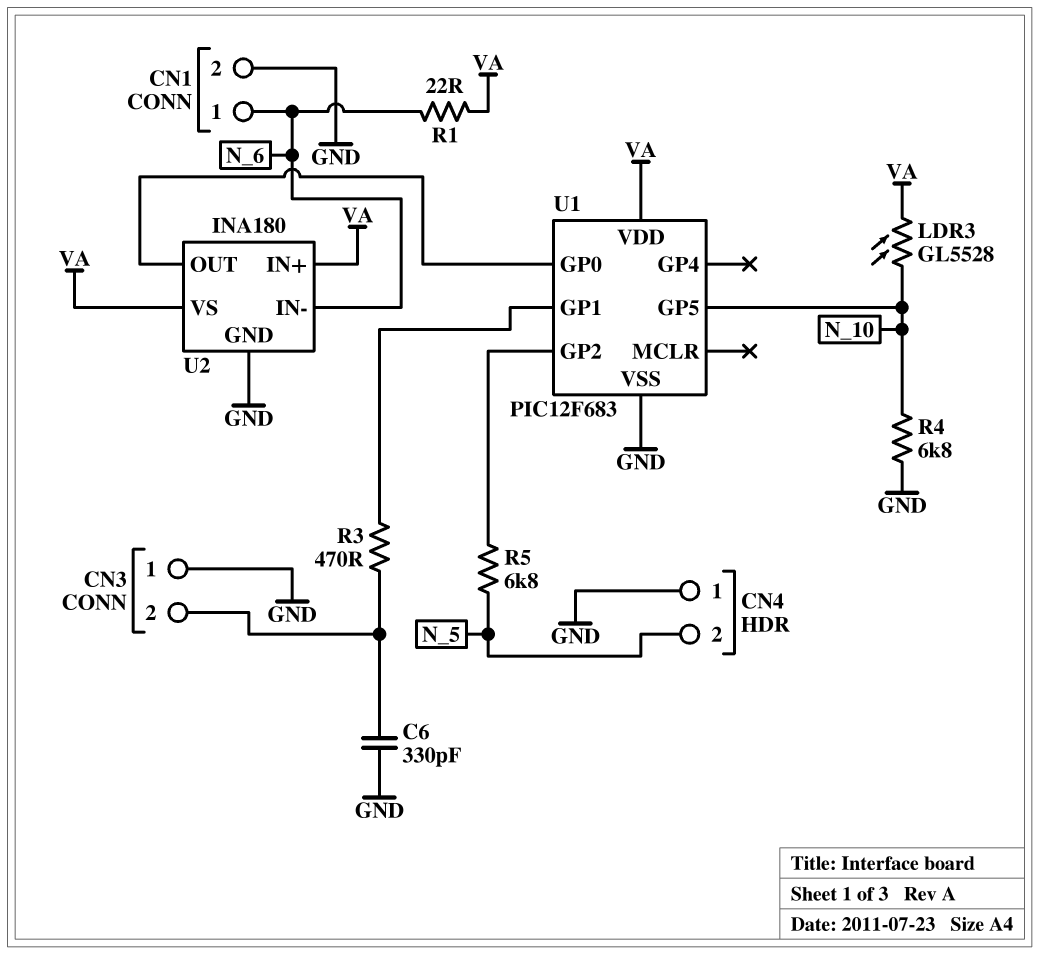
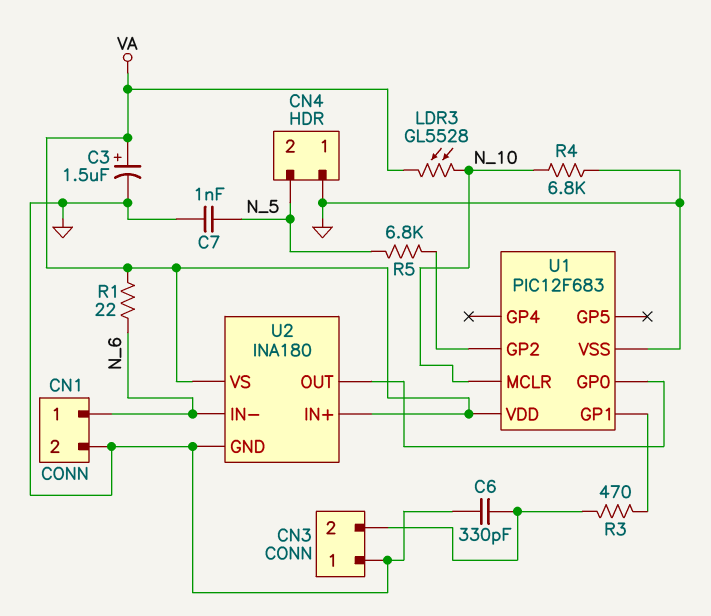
C3: none -> 1.5uF (plus VA, minus GND)
C7: none -> 1nF (GND, N_5)
U1 pin GP5: N_10 -> none
U1 pin MCLR: none -> N_10

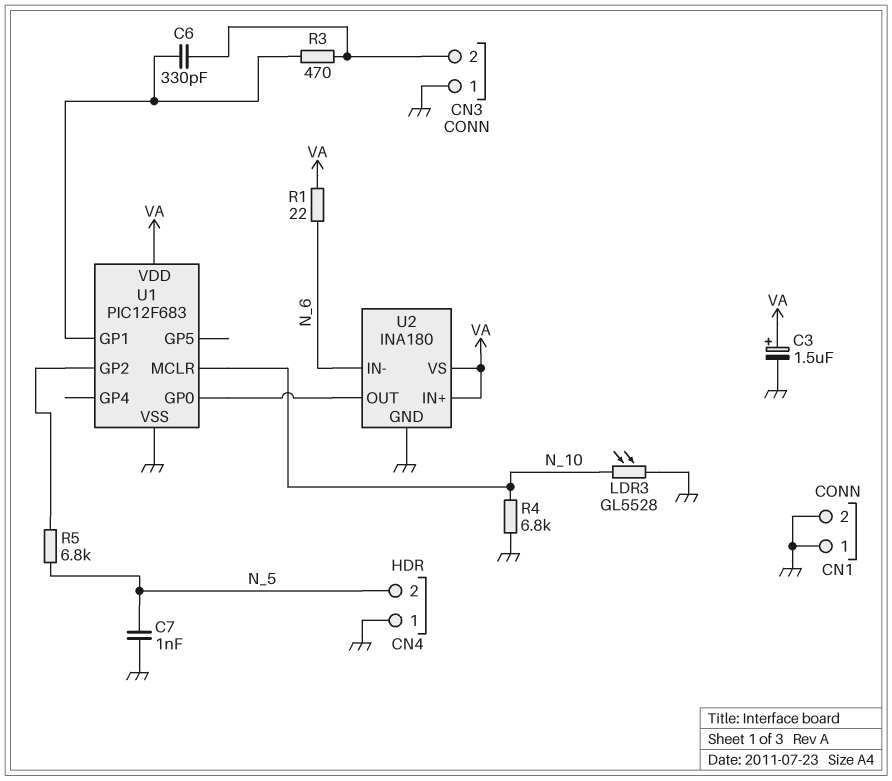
C6: 330pF (CN3/2, GND) -> 330pF (CN3/2, U1/GP1)
CN1 pin 1: N_6 -> GND
LDR3: GL5528 (N_10, VA) -> GL5528 (GND, N_10)

